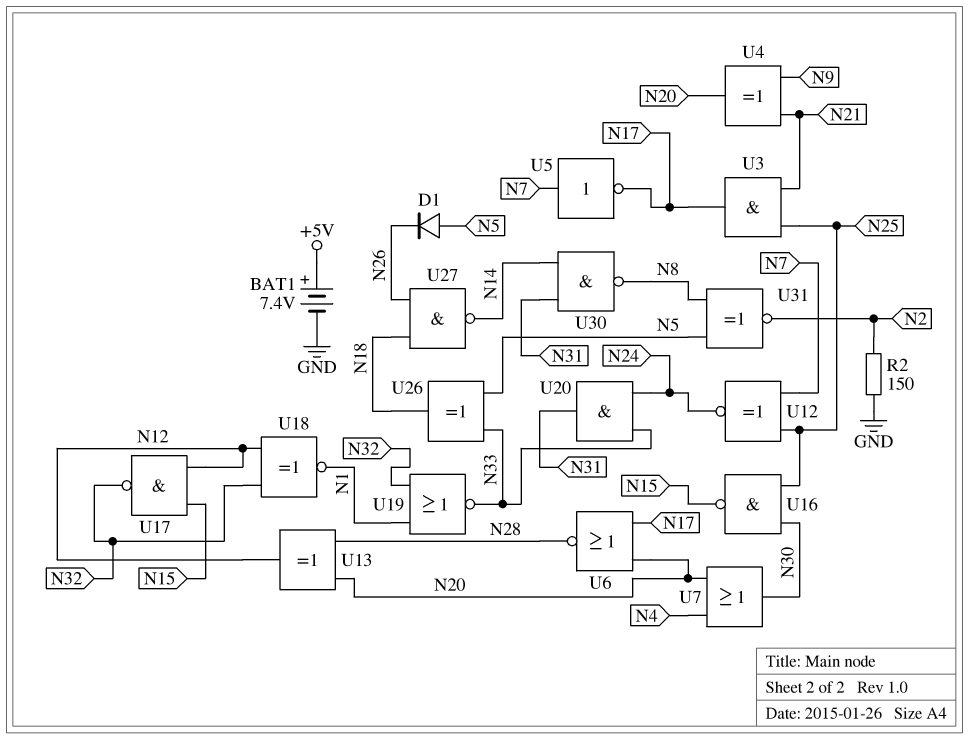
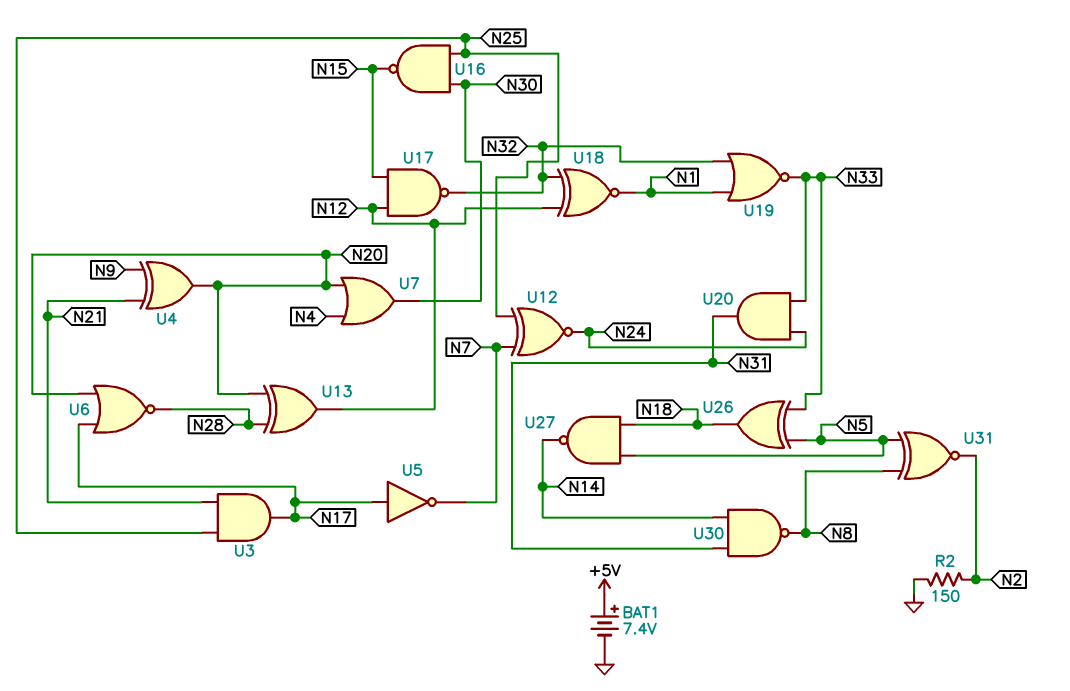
D1: diode (A N5, K N26) -> none
U5: NOT (in N7, out N17) -> NOT (in N17, out N7)
U27: NAND (in N18, in N26, out N14) -> NAND (in N5, in N18, out N14)

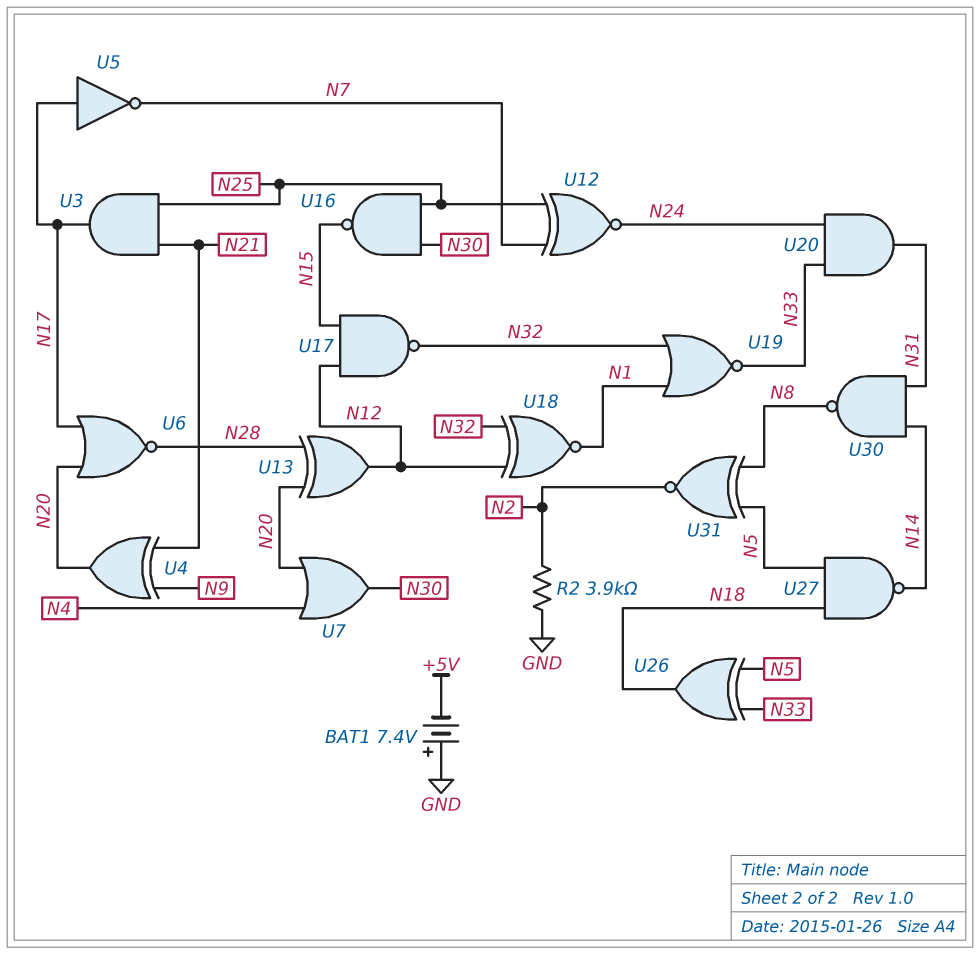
BAT1: 7.4V (plus +5V, minus GND) -> 7.4V (plus GND, minus +5V)
R2: 150 (GND, N2) -> 3.9k (GND, N2)

